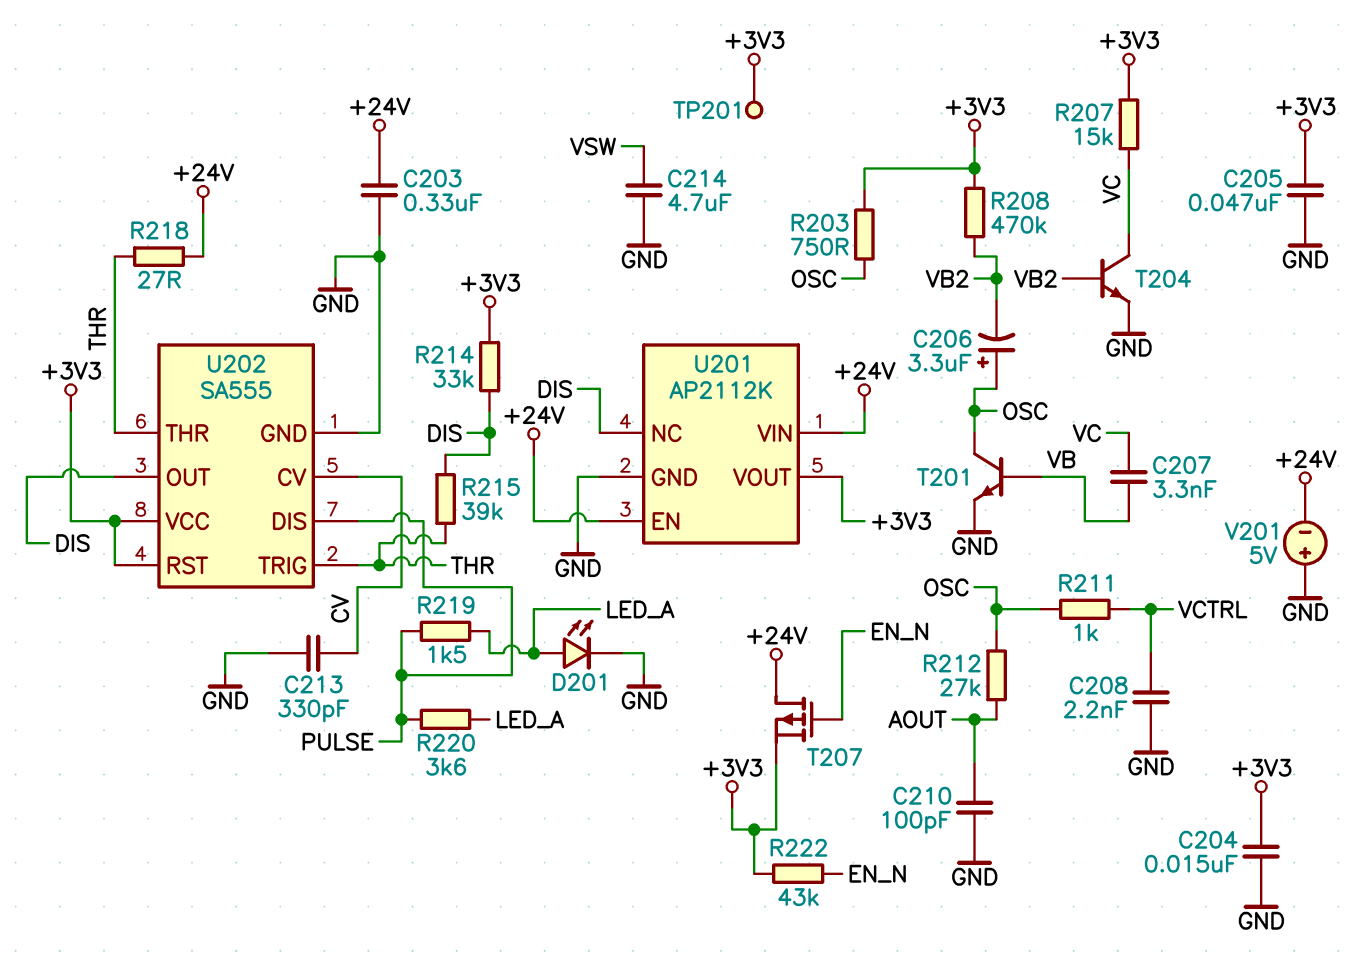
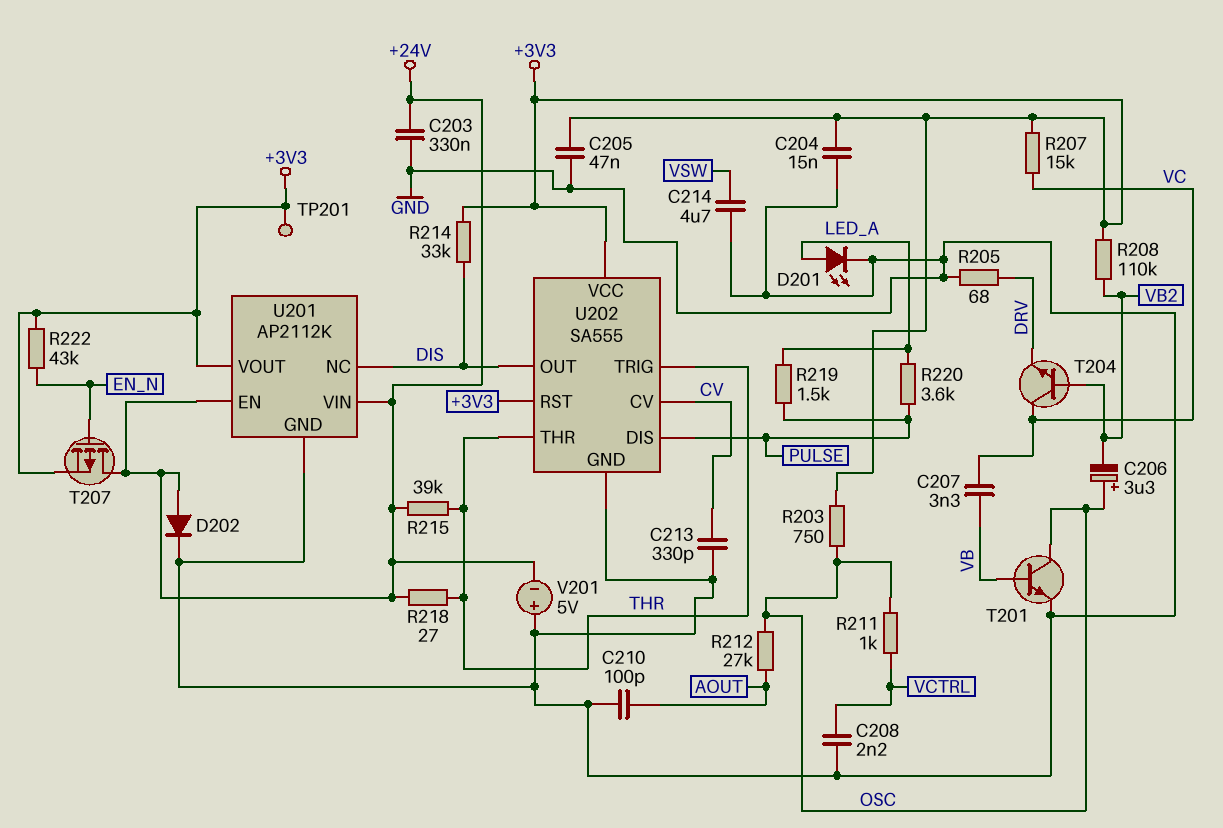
D202: none -> diode (A +24V, K GND)
R205: none -> 68 (DRV, GND)
R208: 470k (+3V3, VB2) -> 110k (+3V3, VB2)
R215: 39k (DIS, THR) -> 39k (+24V, THR)
T204: NPN (B VB2, C VC, E GND) -> NPN (B VB2, C VC, E DRV)

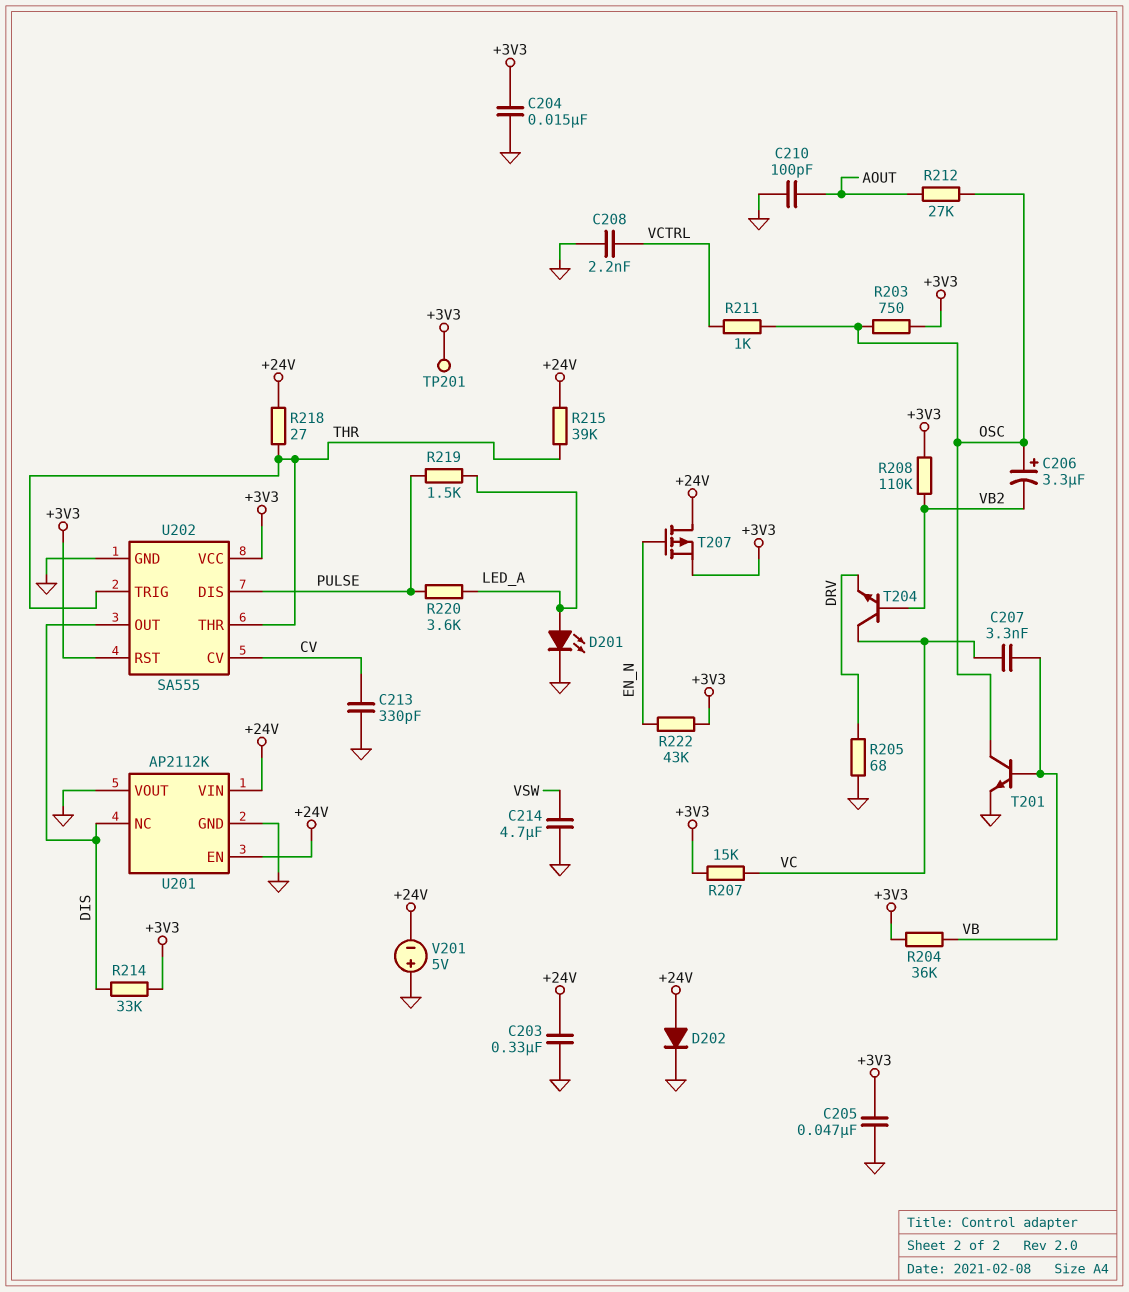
R204: none -> 36k (+3V3, VB)
U201 pin VOUT: +3V3 -> GND

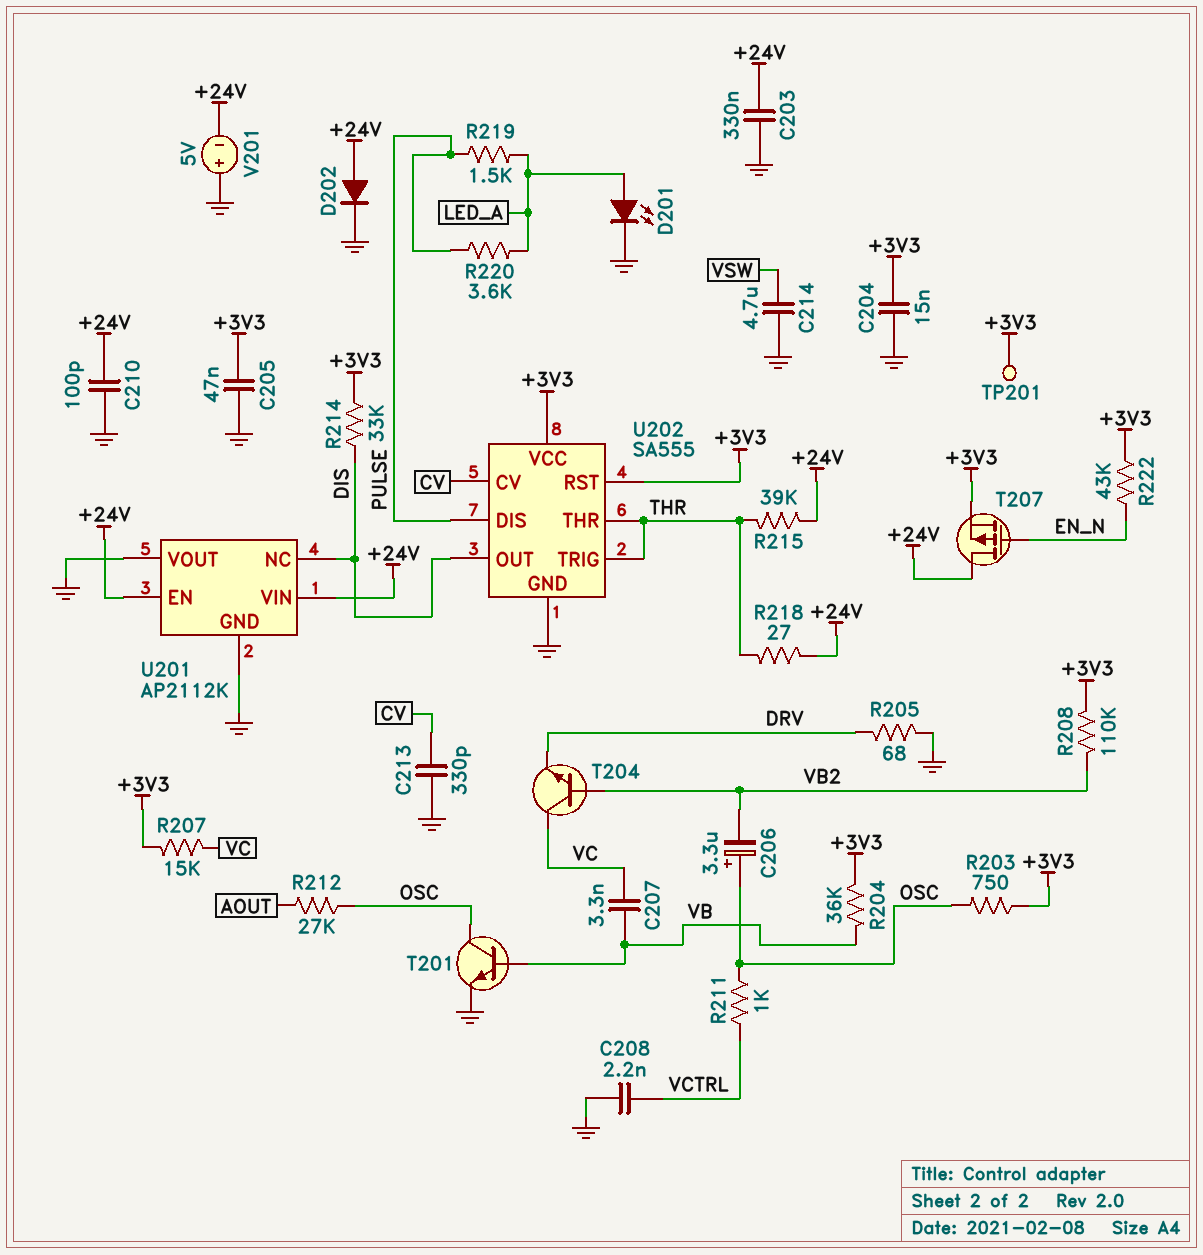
C210: 100pF (AOUT, GND) -> 100pF (+24V, GND)

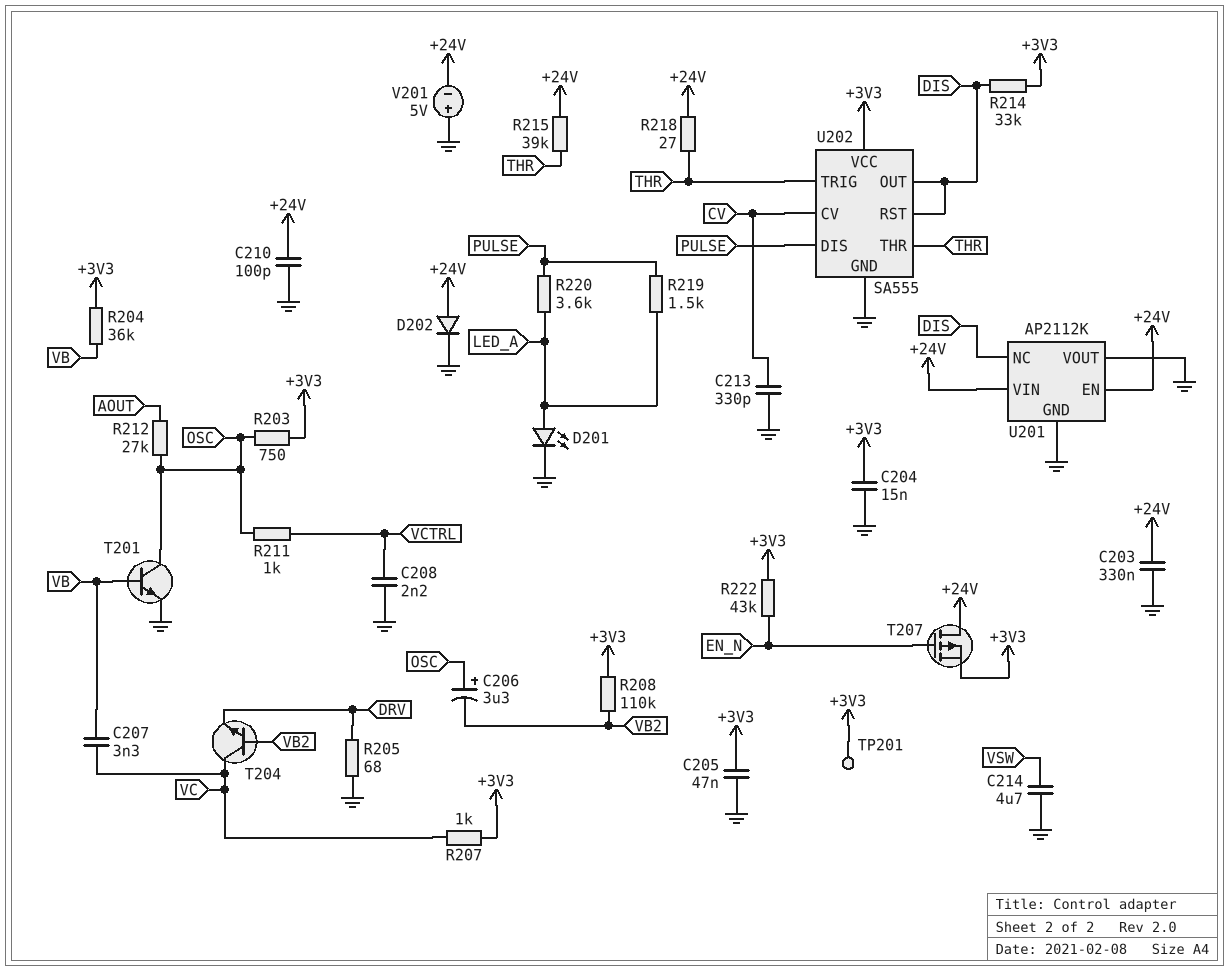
R207: 15k (+3V3, VC) -> 1k (+3V3, VC)
U202 pin RST: +3V3 -> DIS

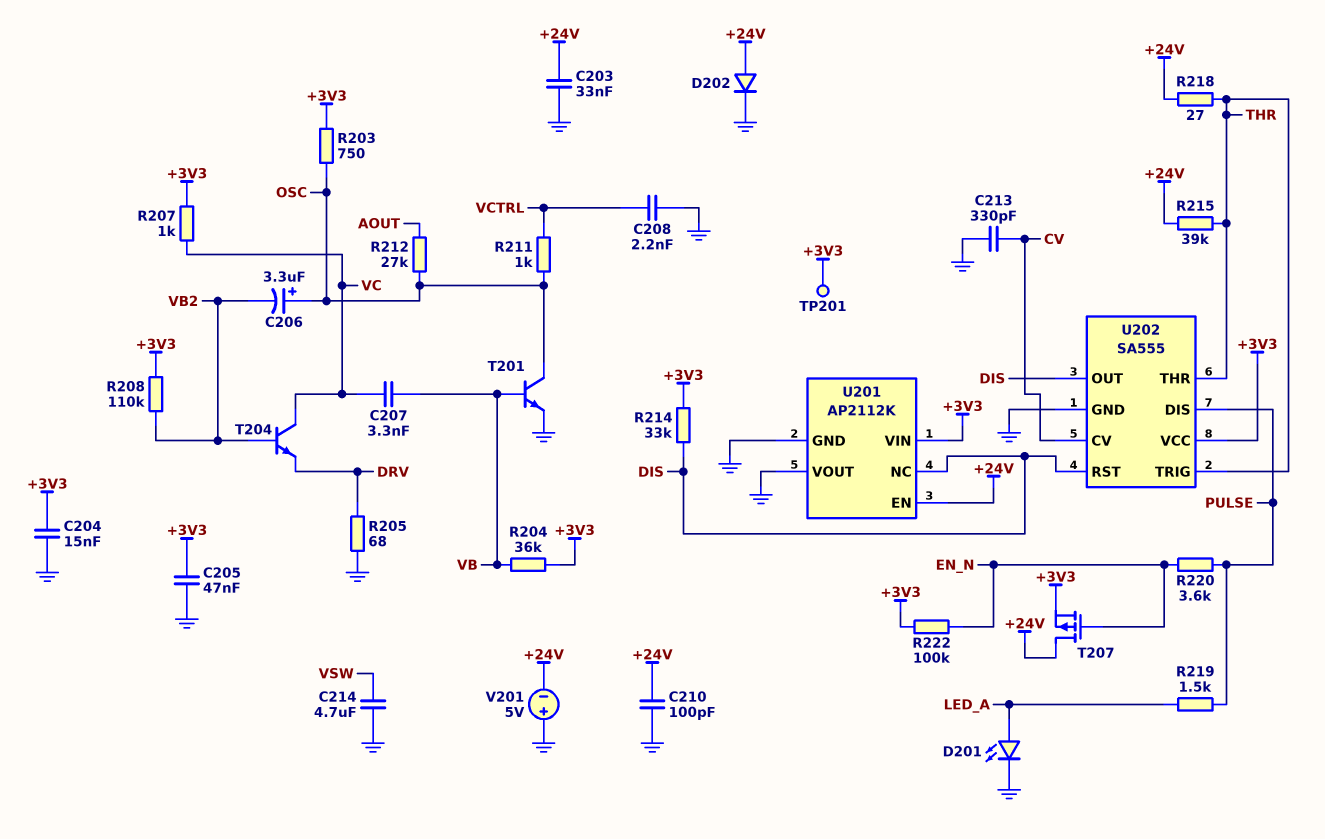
C203: 330nF (+24V, GND) -> 33nF (+24V, GND)
R220: 3.6k (LED_A, PULSE) -> 3.6k (EN_N, PULSE)
R222: 43k (+3V3, EN_N) -> 100k (+3V3, EN_N)
U201 pin VIN: +24V -> +3V3

